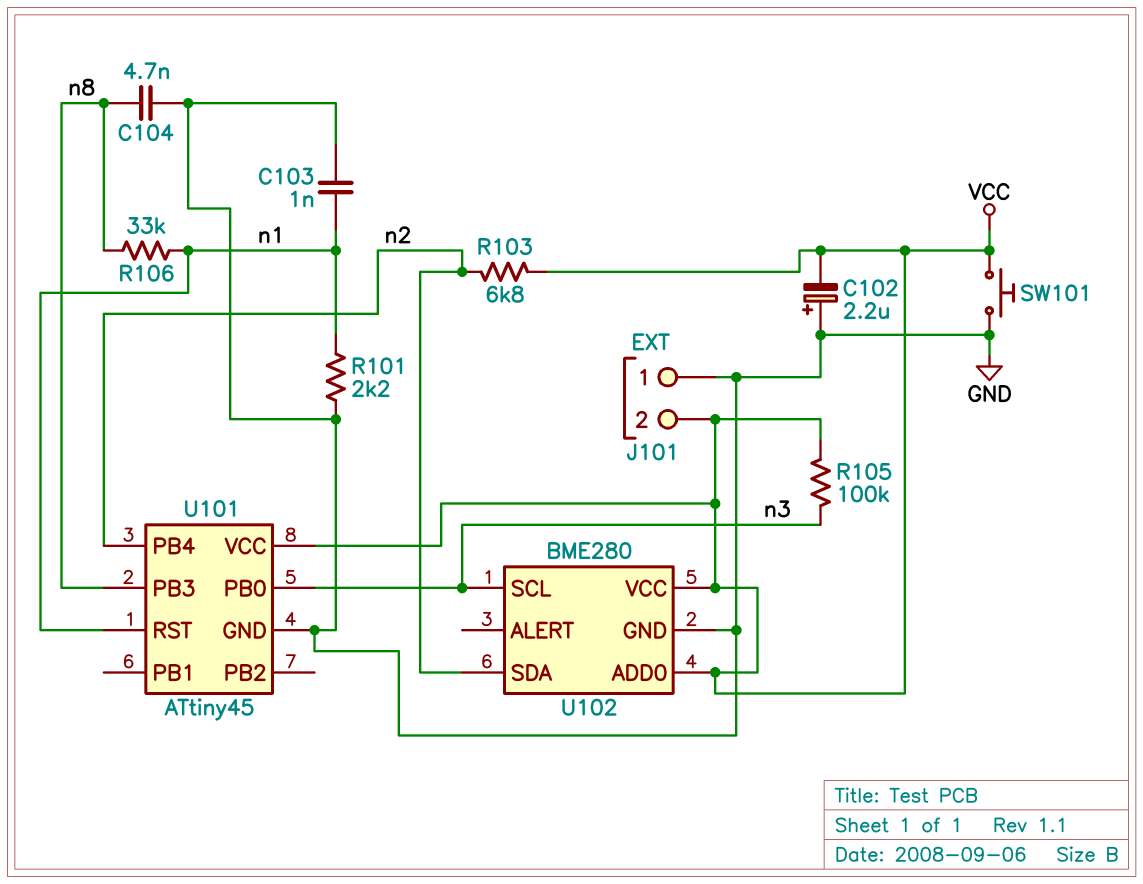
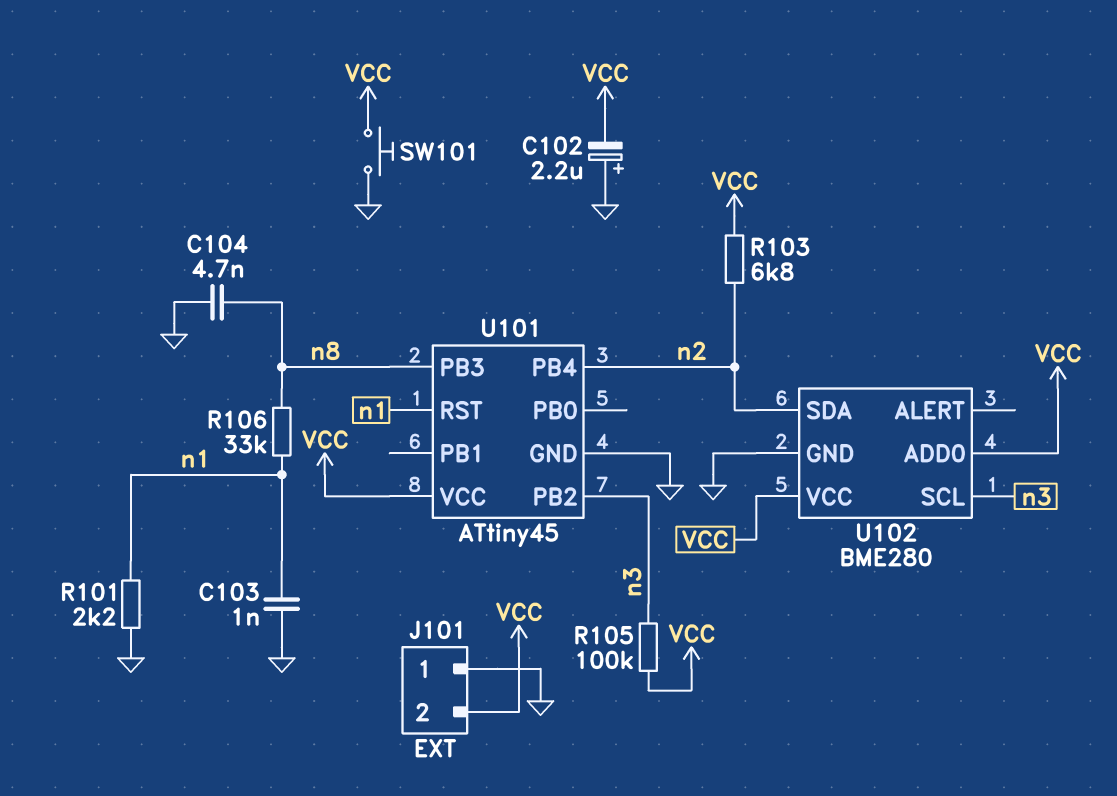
U101 pin PB0: n3 -> none
U101 pin PB2: none -> n3

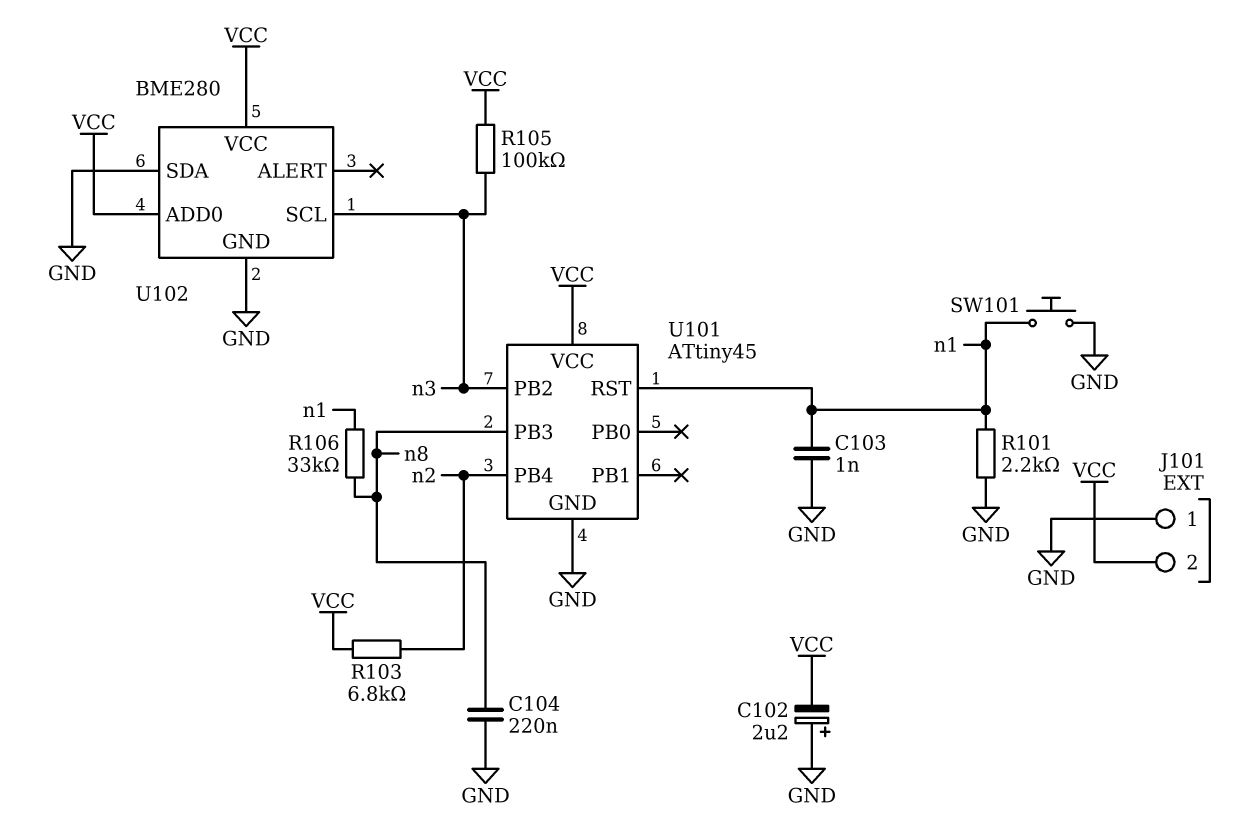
C104: 4.7nF (GND, n8) -> 220nF (GND, n8)
SW101: button (GND, VCC) -> button (GND, n1)
U102 pin SDA: n2 -> GND

